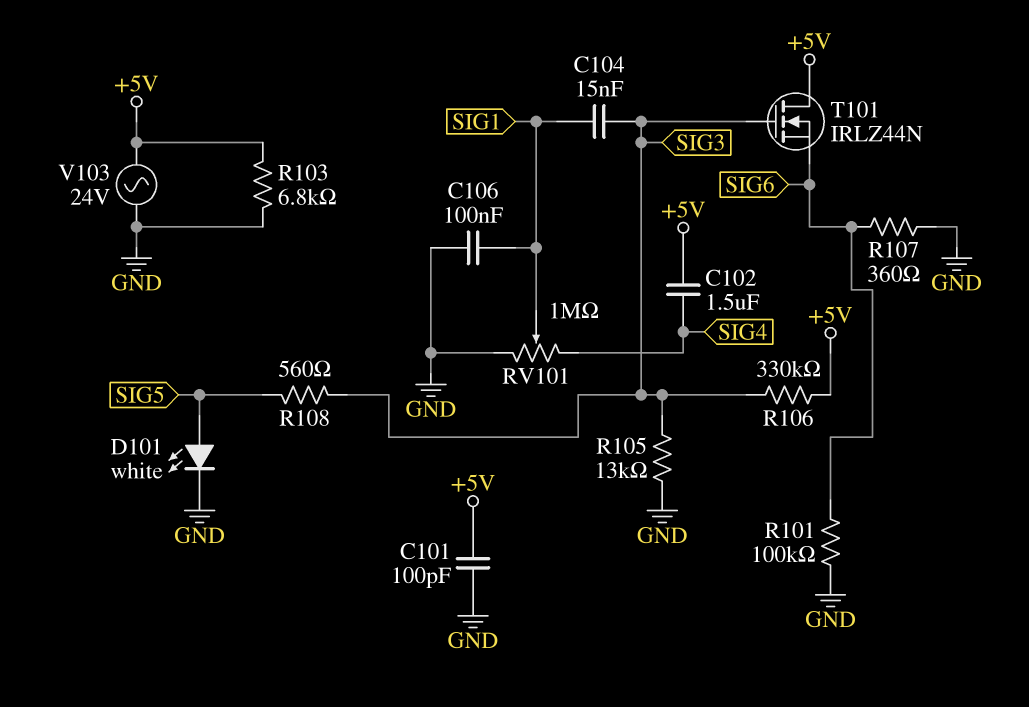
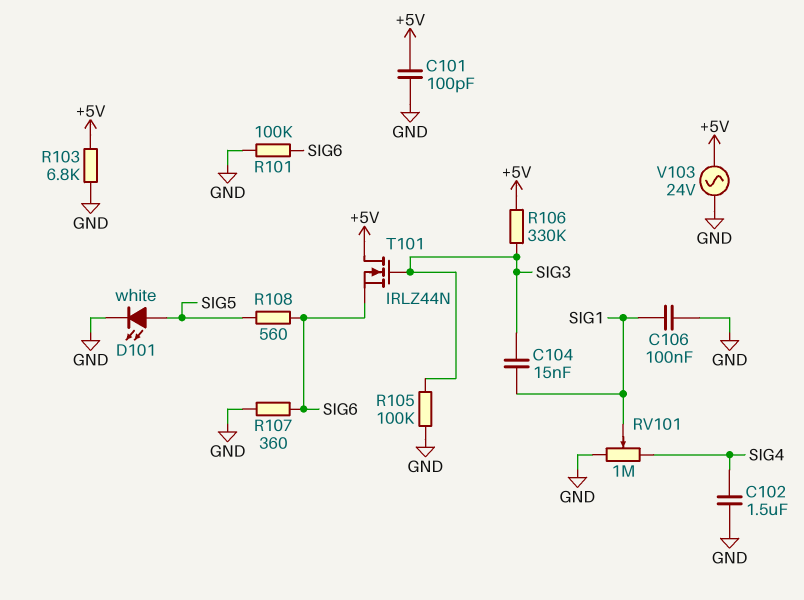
C102: 1.5uF (+5V, SIG4) -> 1.5uF (GND, SIG4)
R105: 13k (GND, SIG3) -> 100k (GND, SIG3)
R108: 560 (SIG3, SIG5) -> 560 (SIG5, SIG6)

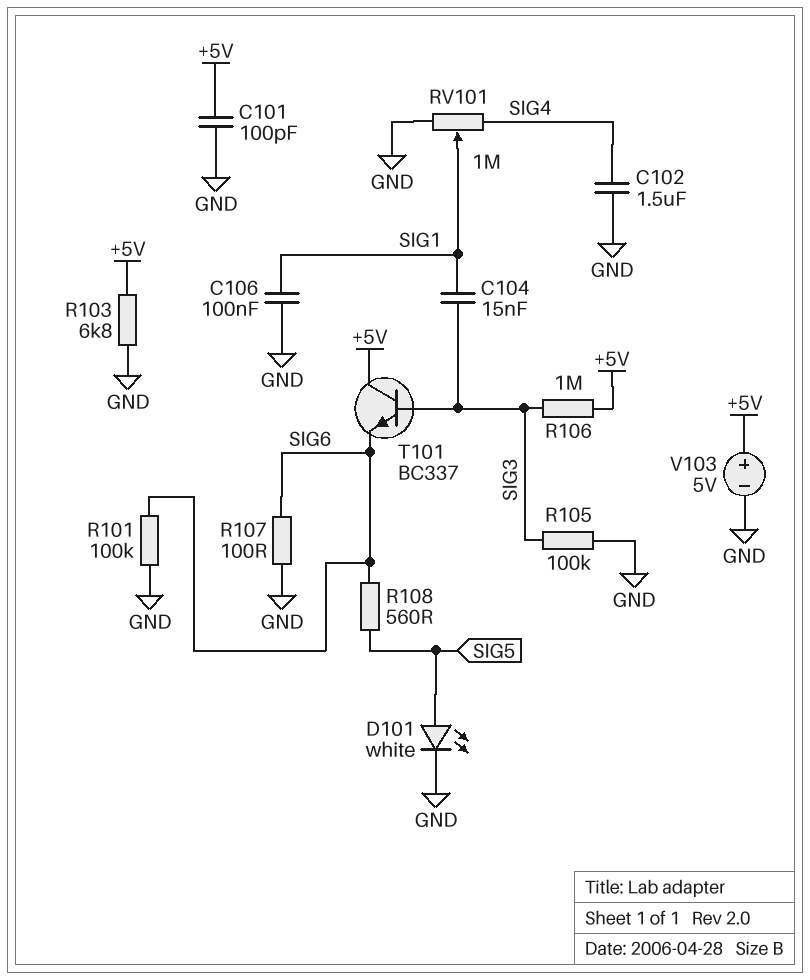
R106: 330k (+5V, SIG3) -> 1M (+5V, SIG3)
R107: 360 (GND, SIG6) -> 100 (GND, SIG6)
T101: NMOS IRLZ44N (G SIG3, D +5V, S SIG6) -> NPN BC337 (B SIG3, C +5V, E SIG6)
V103: AC 24V (+5V, GND) -> 5V (plus +5V, minus GND)

